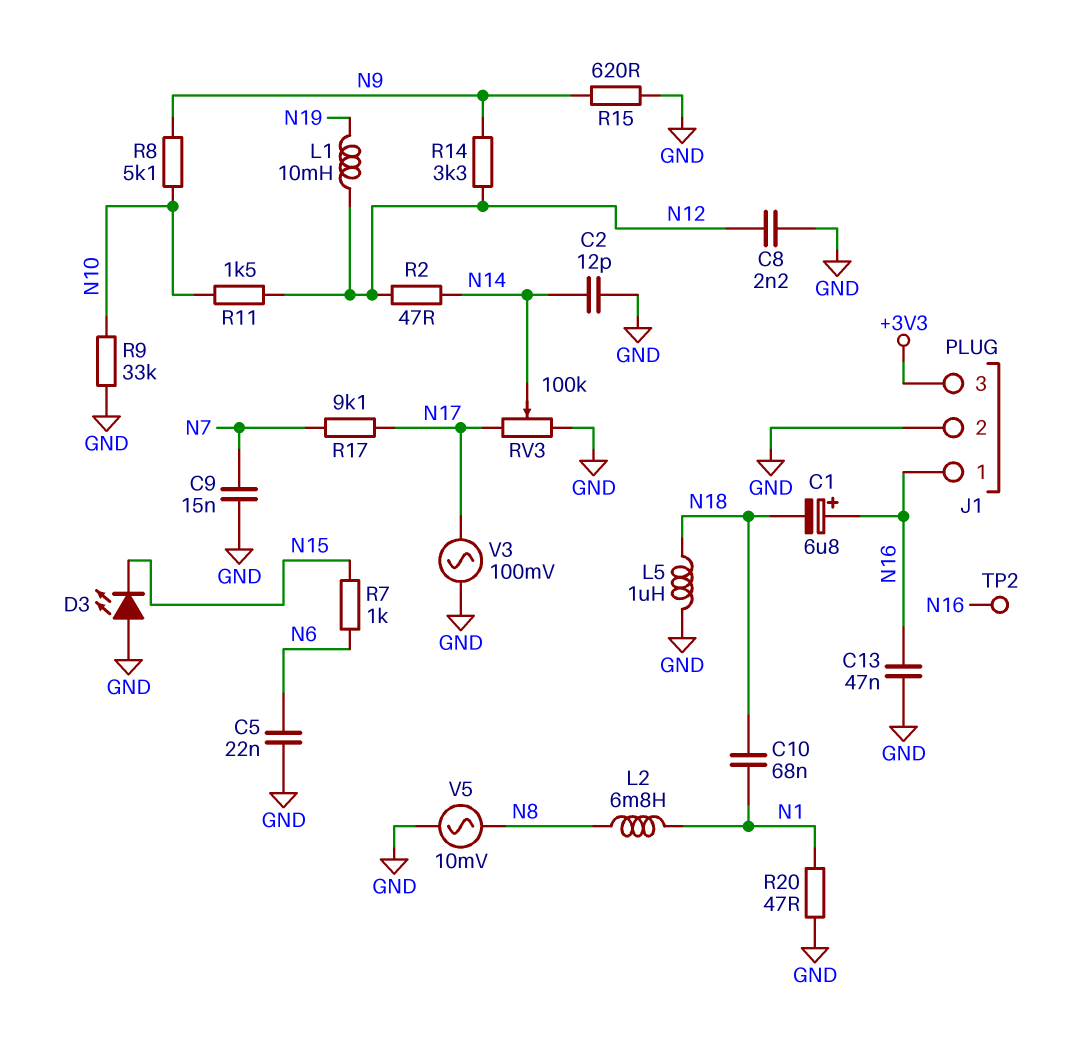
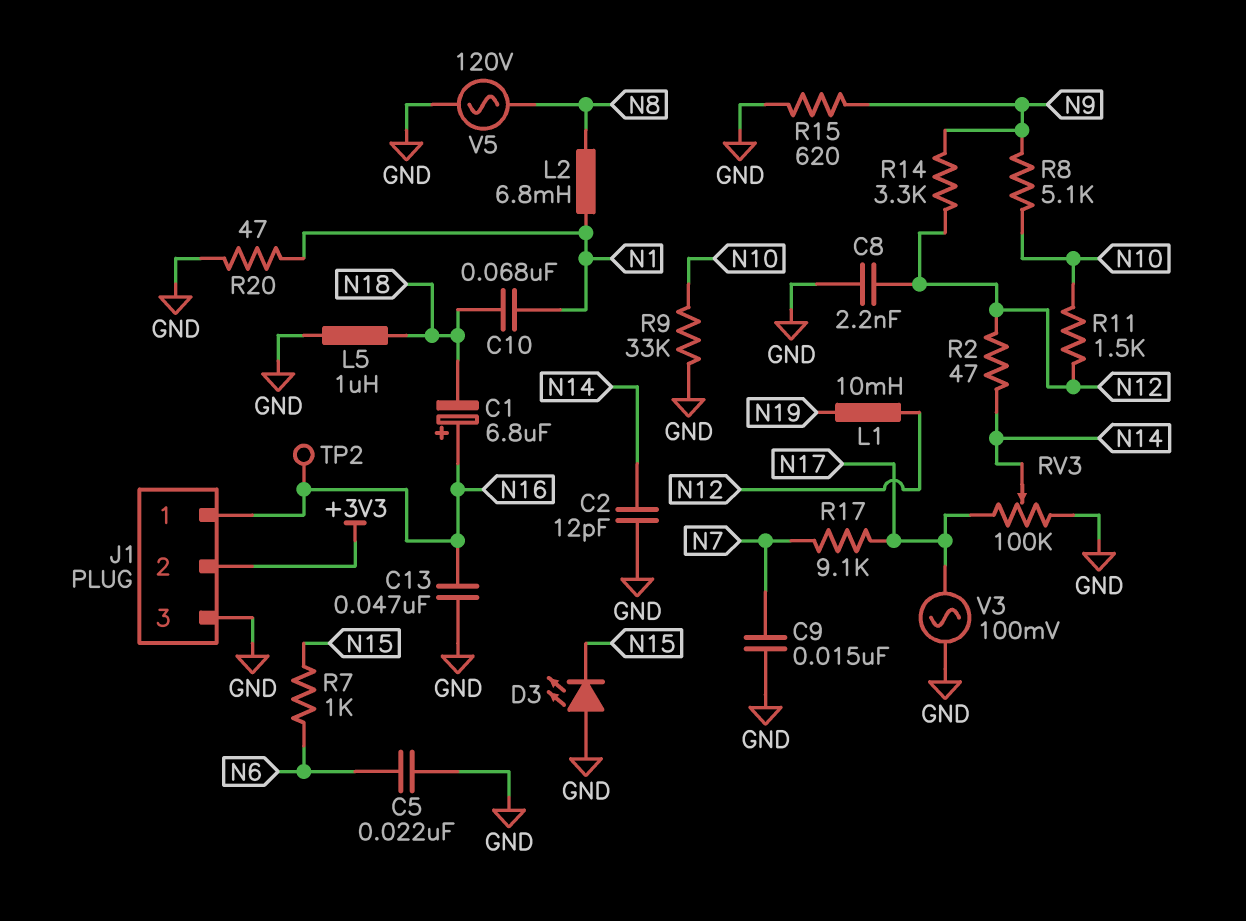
J1 pin 2: GND -> +3V3
J1 pin 3: +3V3 -> GND
V5: AC 10mV (GND, N8) -> AC 120V (GND, N8)

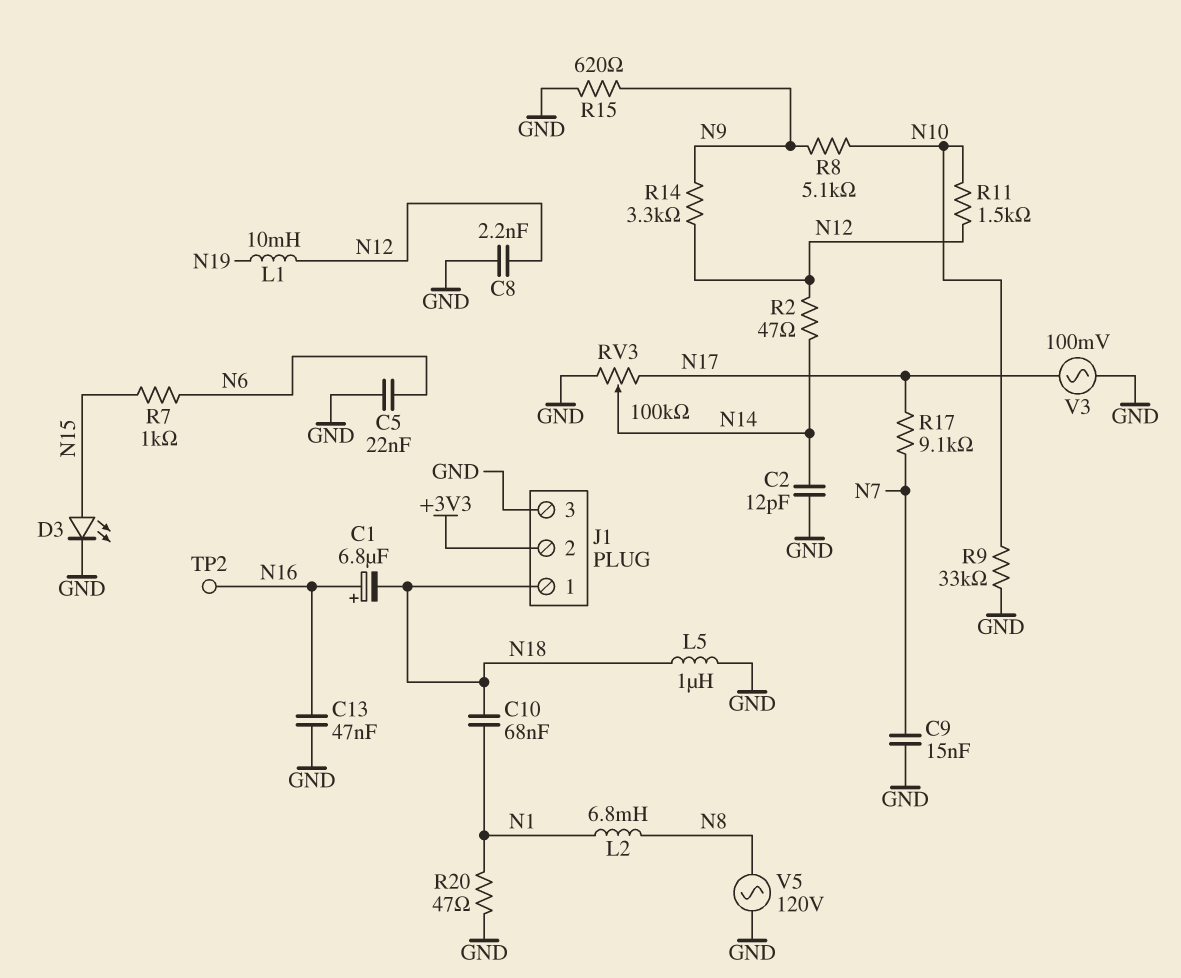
D3: LED (A GND, K N15) -> LED (A N15, K GND)
J1 pin 1: N16 -> N18

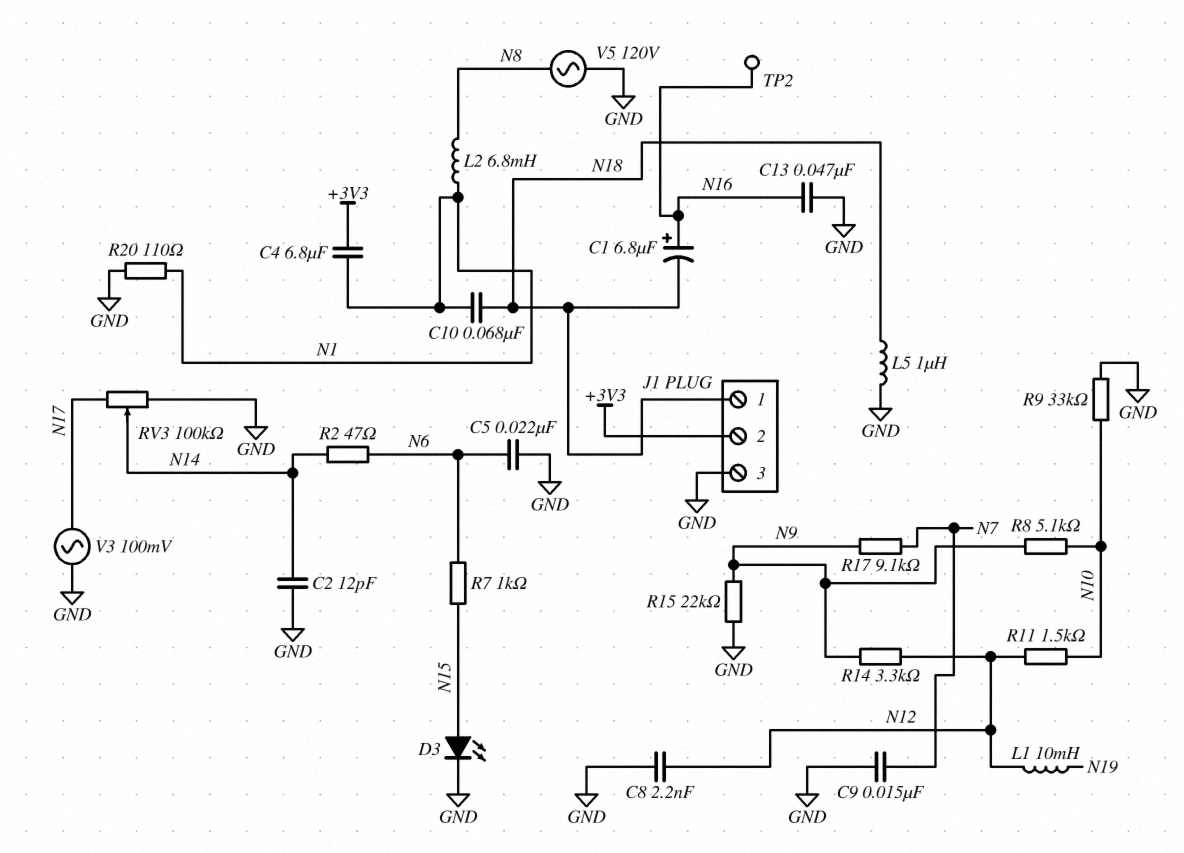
C4: none -> 6.8uF (+3V3, N1)
R2: 47 (N12, N14) -> 47 (N6, N14)
R15: 620 (GND, N9) -> 22k (GND, N9)
R17: 9.1k (N7, N17) -> 9.1k (N7, N9)
R20: 47 (GND, N1) -> 110 (GND, N1)

